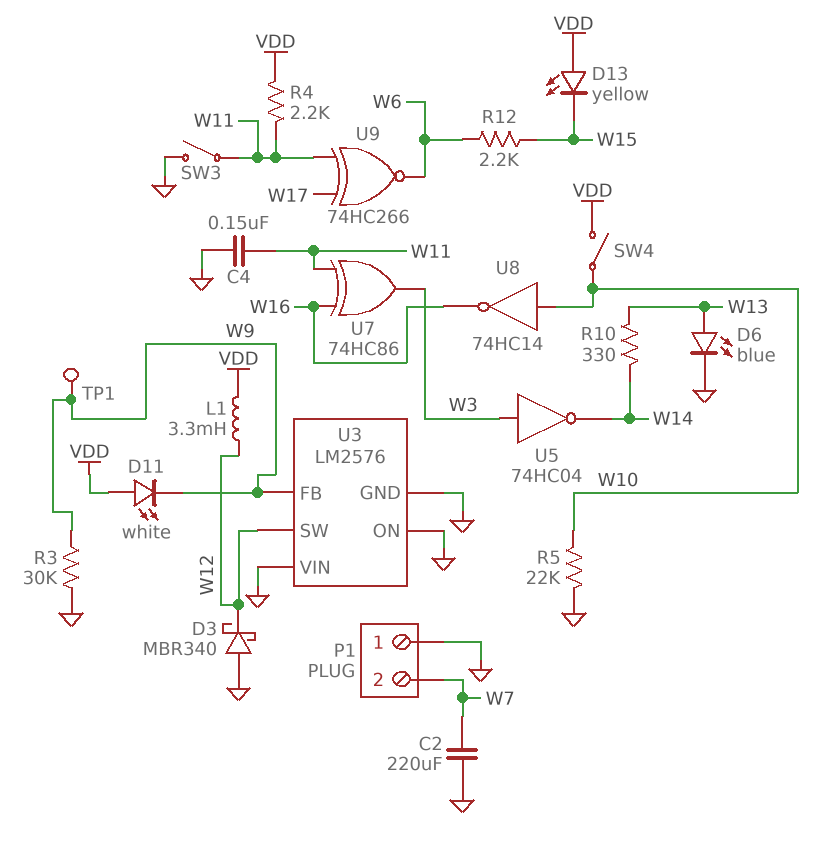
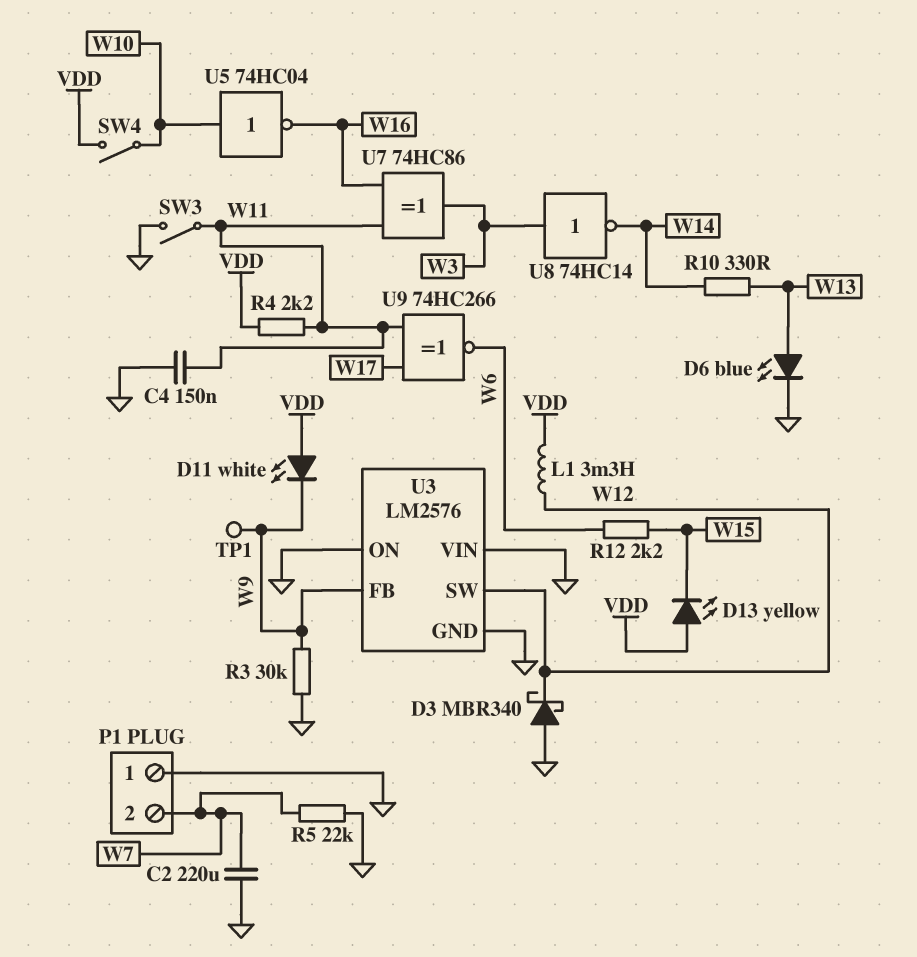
R5: 22k (GND, W10) -> 22k (GND, W7)
U5: NOT 74HC04 (in W3, out W14) -> NOT 74HC04 (in W10, out W16)
U8: NOT 74HC14 (in W10, out W16) -> NOT 74HC14 (in W3, out W14)

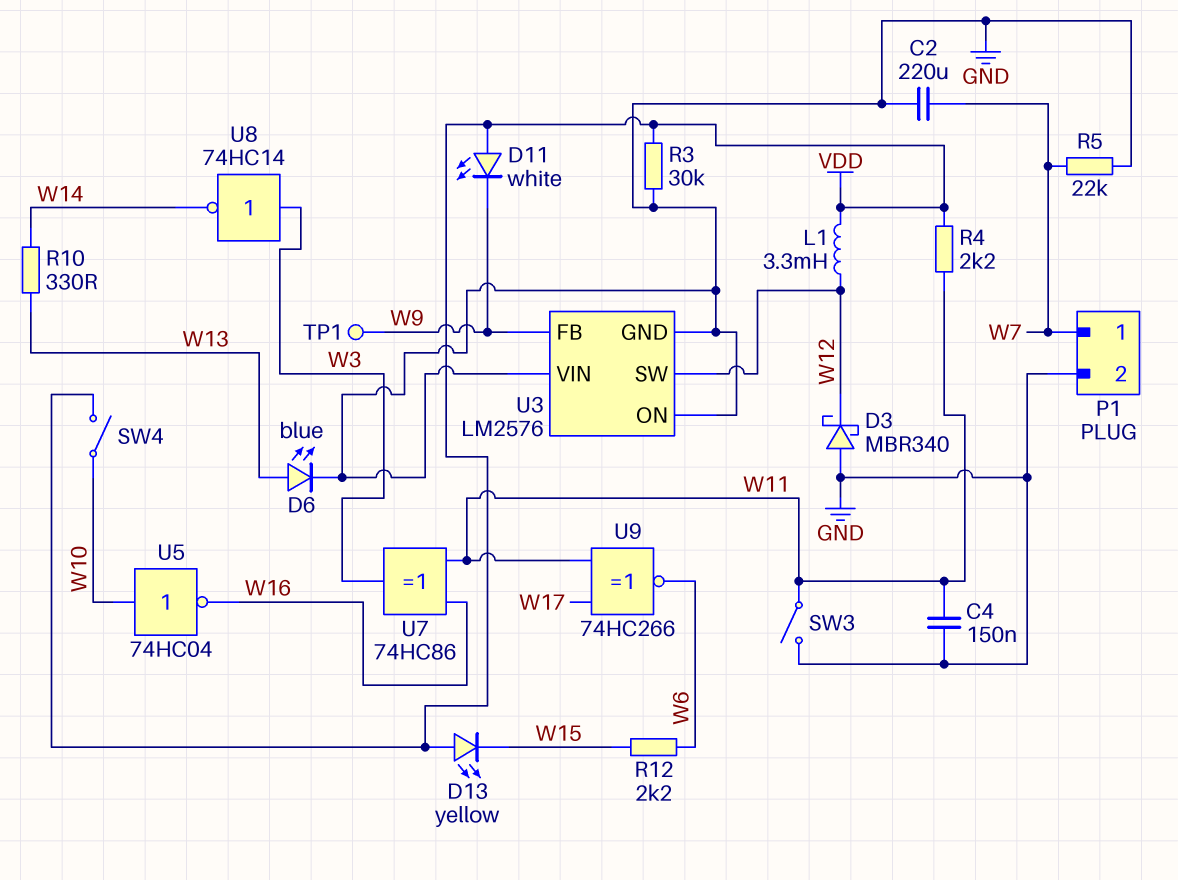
P1 pin 1: GND -> W7
P1 pin 2: W7 -> GND
R3: 30k (GND, W9) -> 30k (GND, VDD)

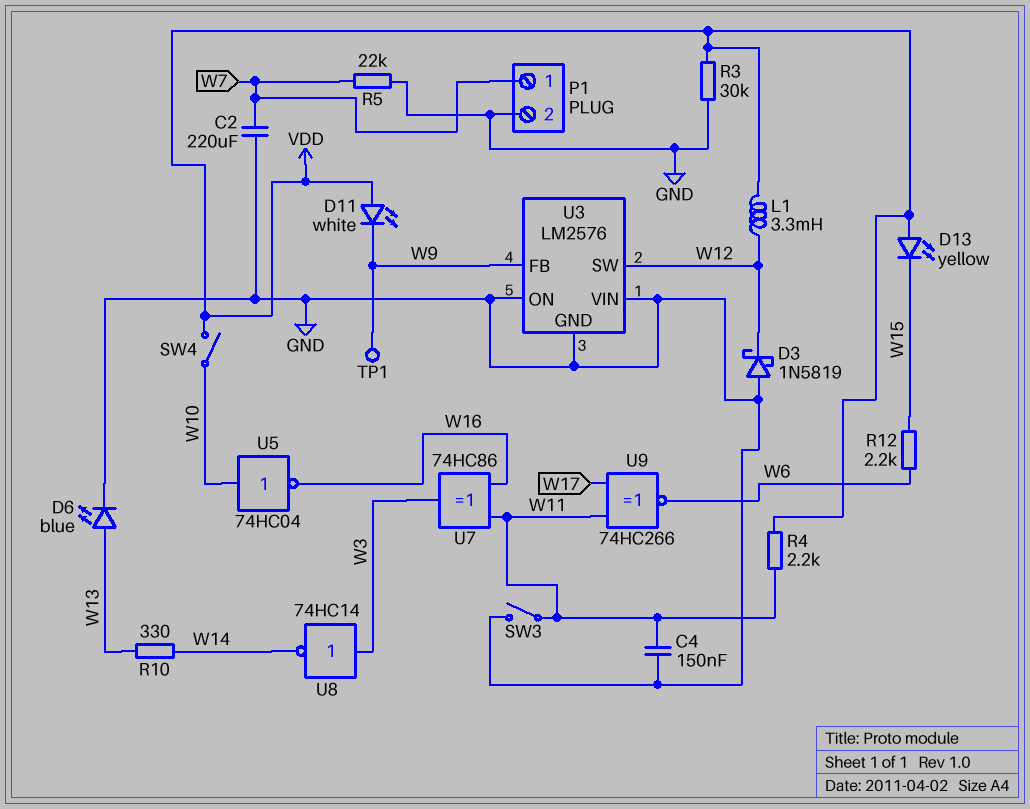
D3: schottky MBR340 (A GND, K W12) -> schottky 1N5819 (A GND, K W12)

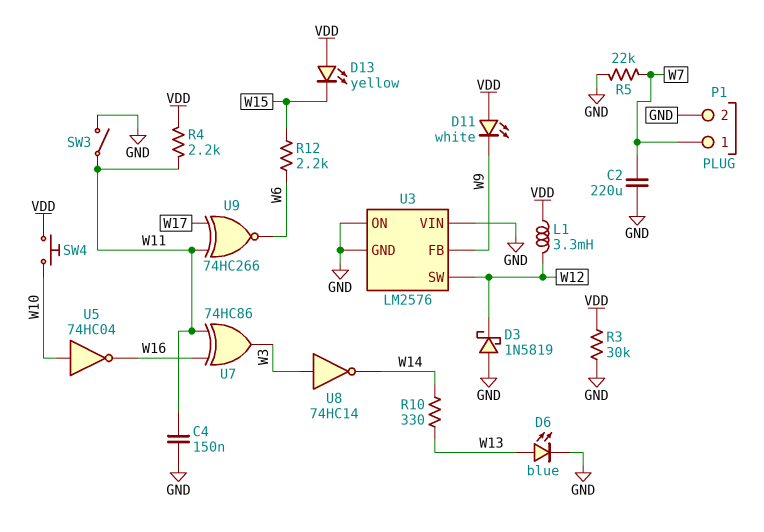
SW4: switch (VDD, W10) -> button (VDD, W10)
TP1: test point (W9) -> none

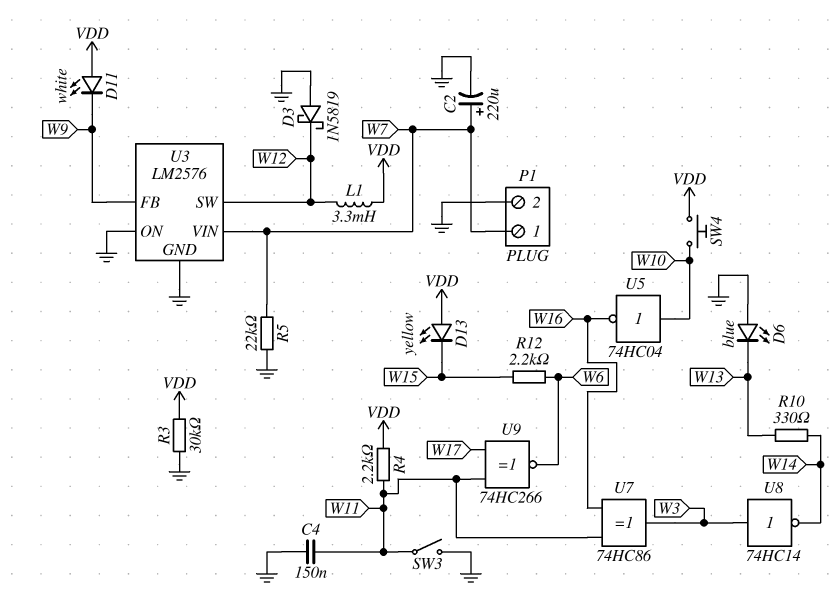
C2: 220uF (GND, W7) -> 220uF (plus W7, minus GND)
D6: LED blue (A W13, K GND) -> LED blue (A GND, K W13)
U3 pin VIN: GND -> W7

